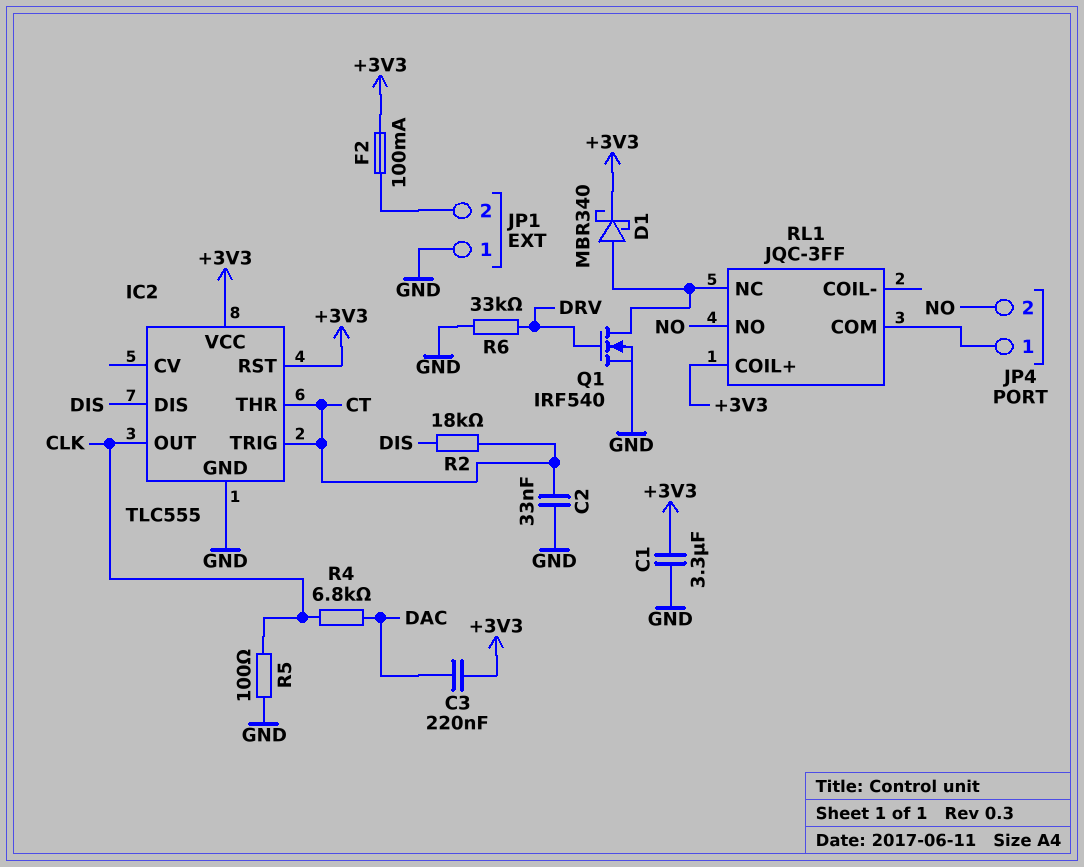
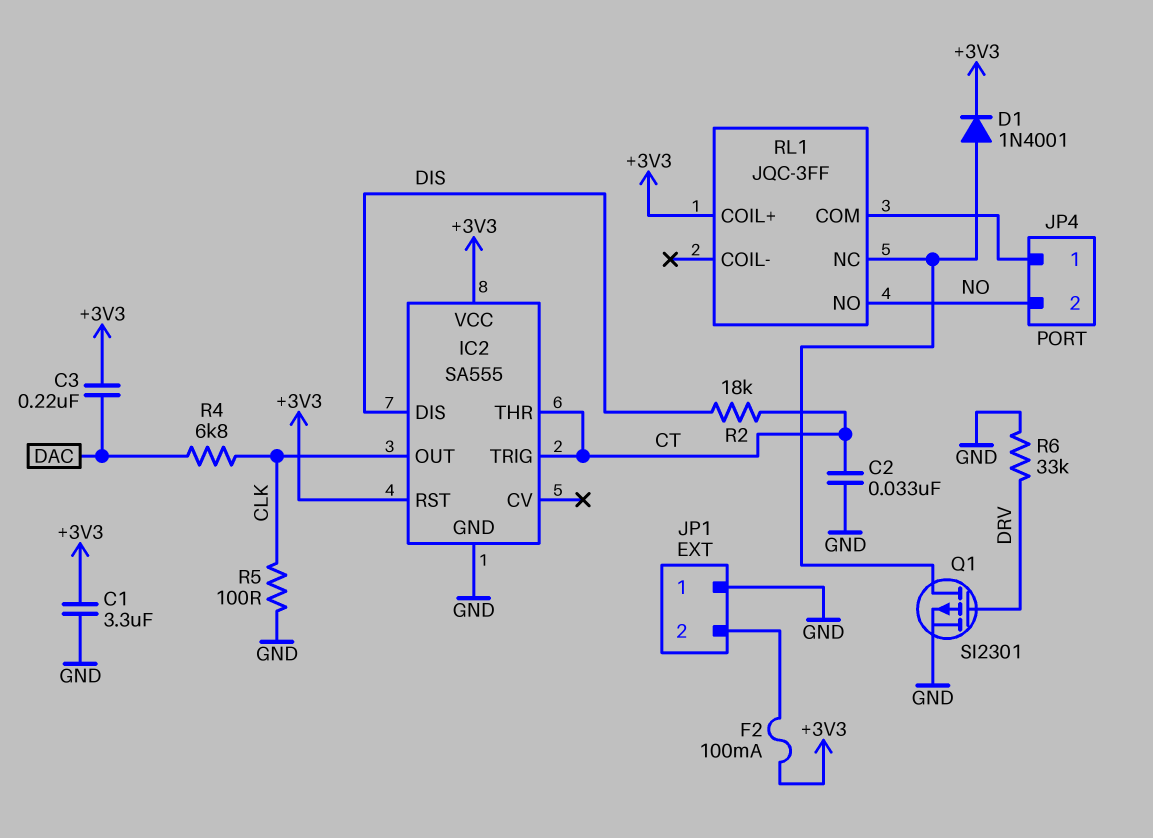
D1: schottky MBR340 (A RL1/NC, K +3V3) -> diode 1N4001 (A RL1/NC, K +3V3)
IC2: TLC555 -> SA555
Q1: NMOS IRF540 (G DRV, D RL1/NC, S GND) -> PMOS SI2301 (G DRV, D RL1/NC, S GND)

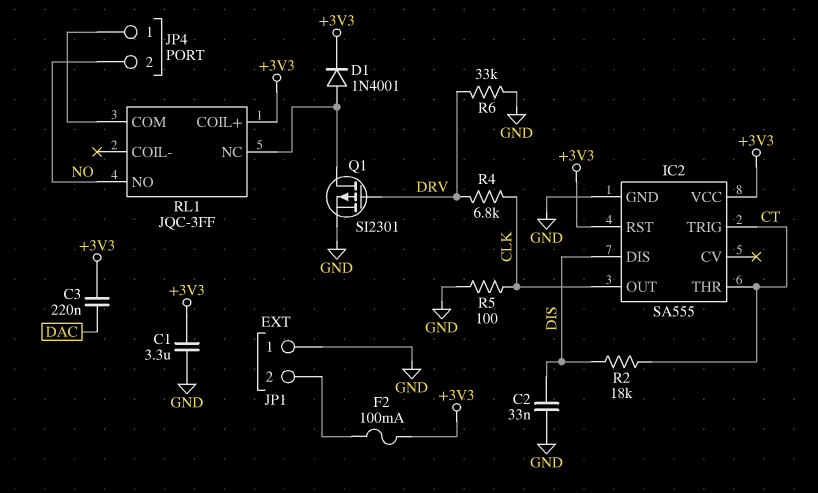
C2: 33nF (CT, GND) -> 33nF (DIS, GND)
R4: 6.8k (CLK, DAC) -> 6.8k (CLK, DRV)

